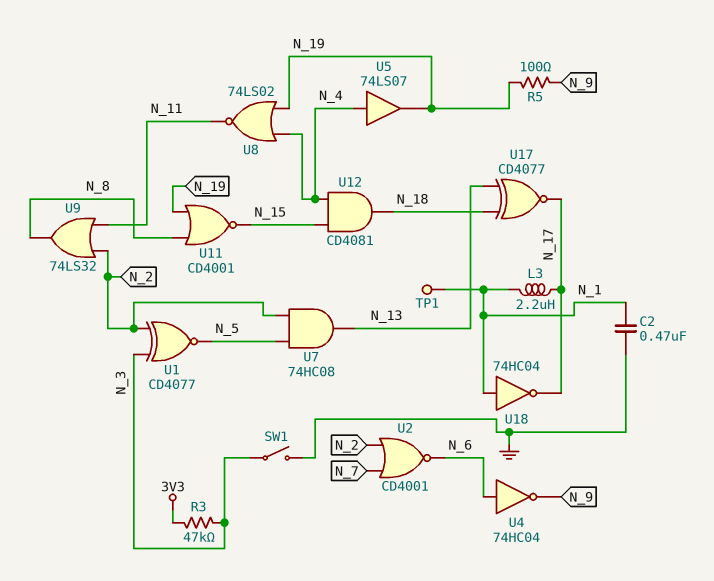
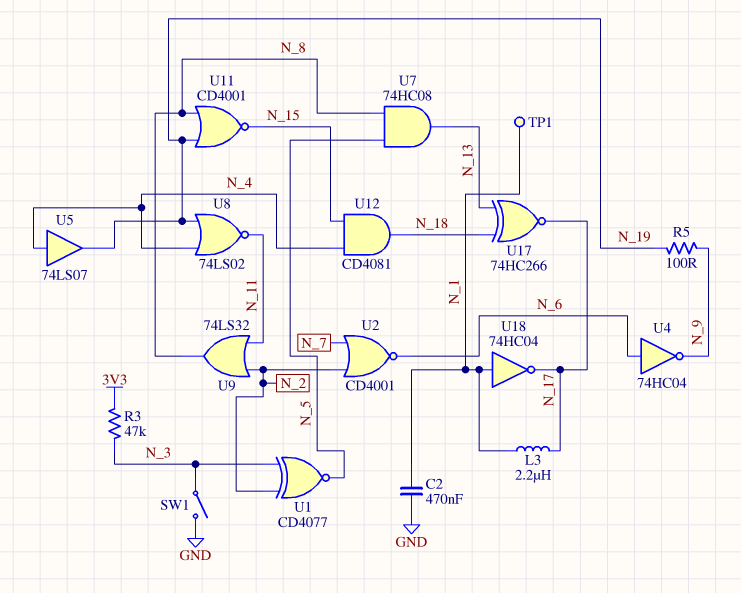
U7: AND 74HC08 (in N_2, in N_5, out N_13) -> AND 74HC08 (in N_5, in N_8, out N_13)
U17: XNOR CD4077 (in N_13, in N_18, out N_17) -> XNOR 74HC266 (in N_13, in N_18, out N_17)

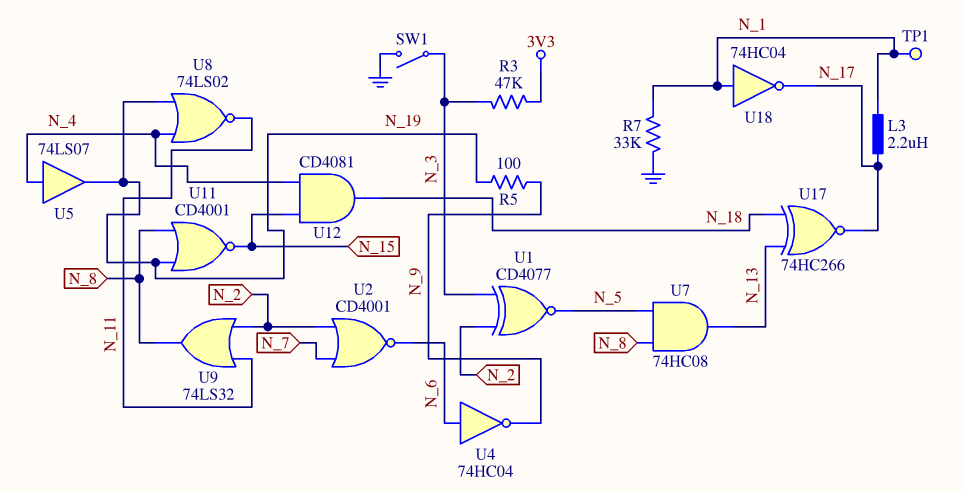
C2: 470nF (GND, N_1) -> none
R7: none -> 33k (GND, N_1)

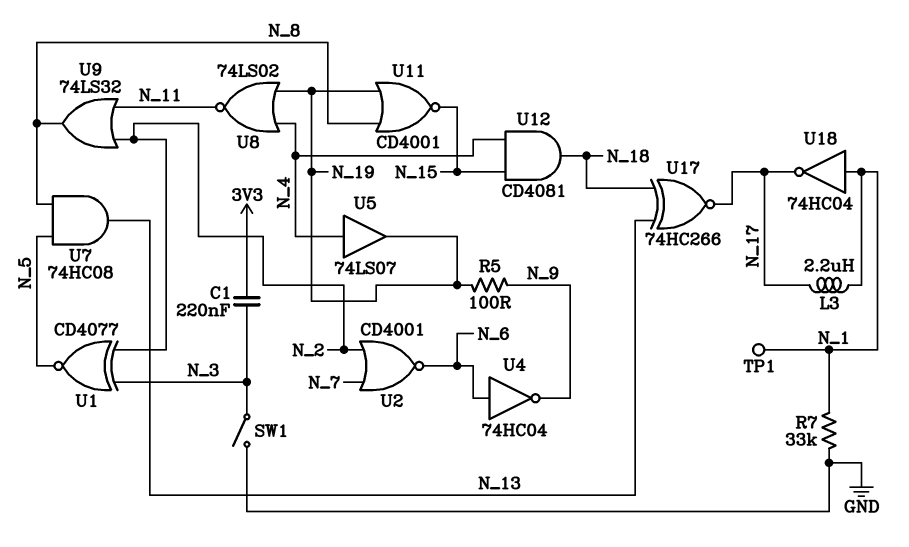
C1: none -> 220nF (3V3, N_3)
R3: 47k (3V3, N_3) -> none

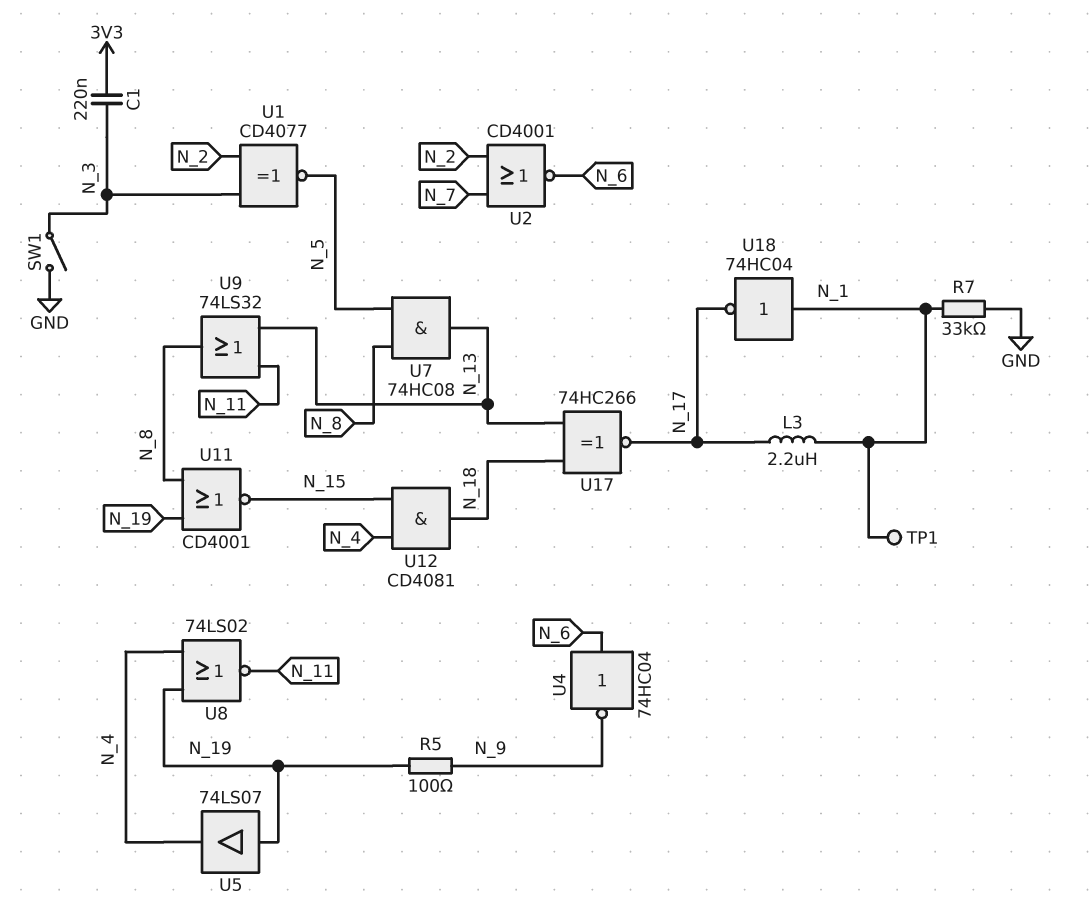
U5: buffer 74LS07 (in N_4, out N_19) -> buffer 74LS07 (in N_19, out N_4)
U9: OR 74LS32 (in N_2, in N_11, out N_8) -> OR 74LS32 (in N_11, in N_13, out N_8)

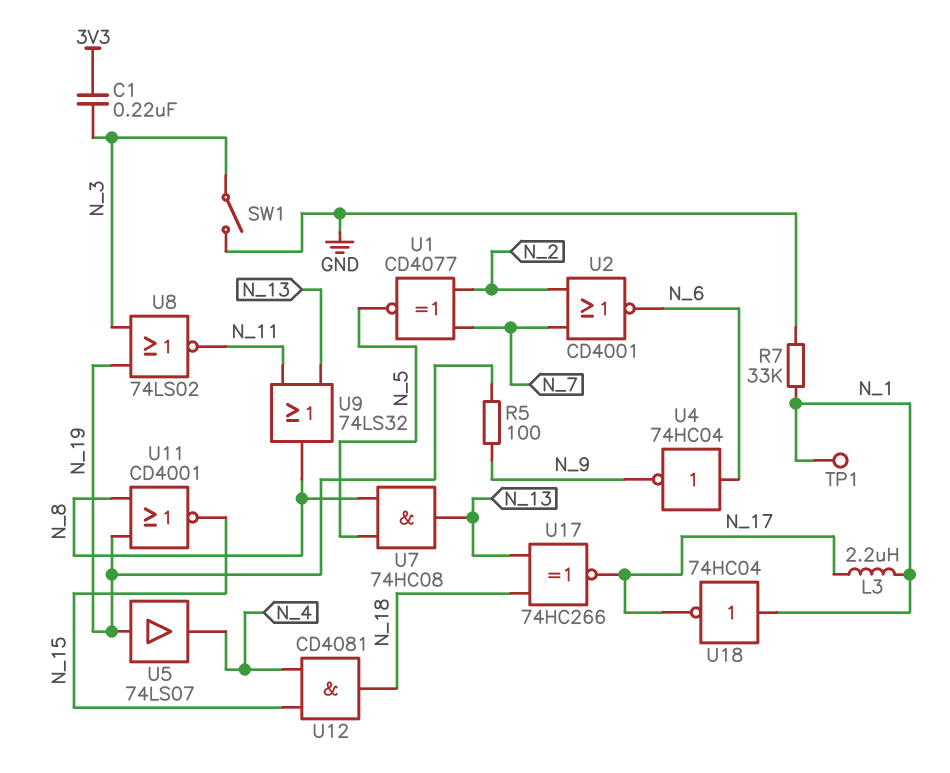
U1: XNOR CD4077 (in N_2, in N_3, out N_5) -> XNOR CD4077 (in N_2, in N_7, out N_5)
U8: NOR 74LS02 (in N_4, in N_19, out N_11) -> NOR 74LS02 (in N_3, in N_19, out N_11)

